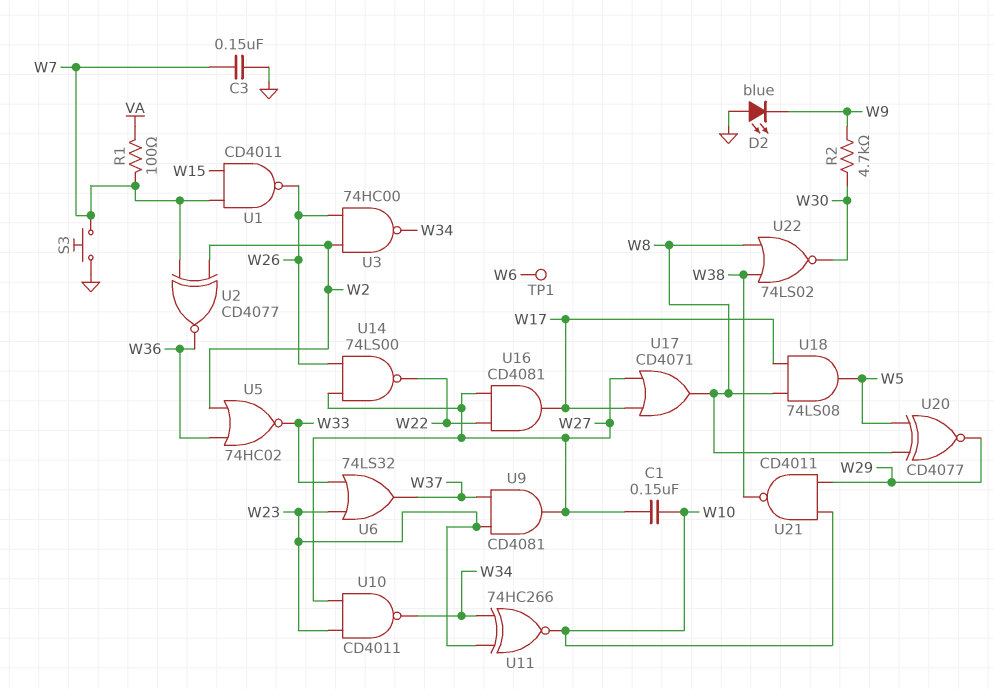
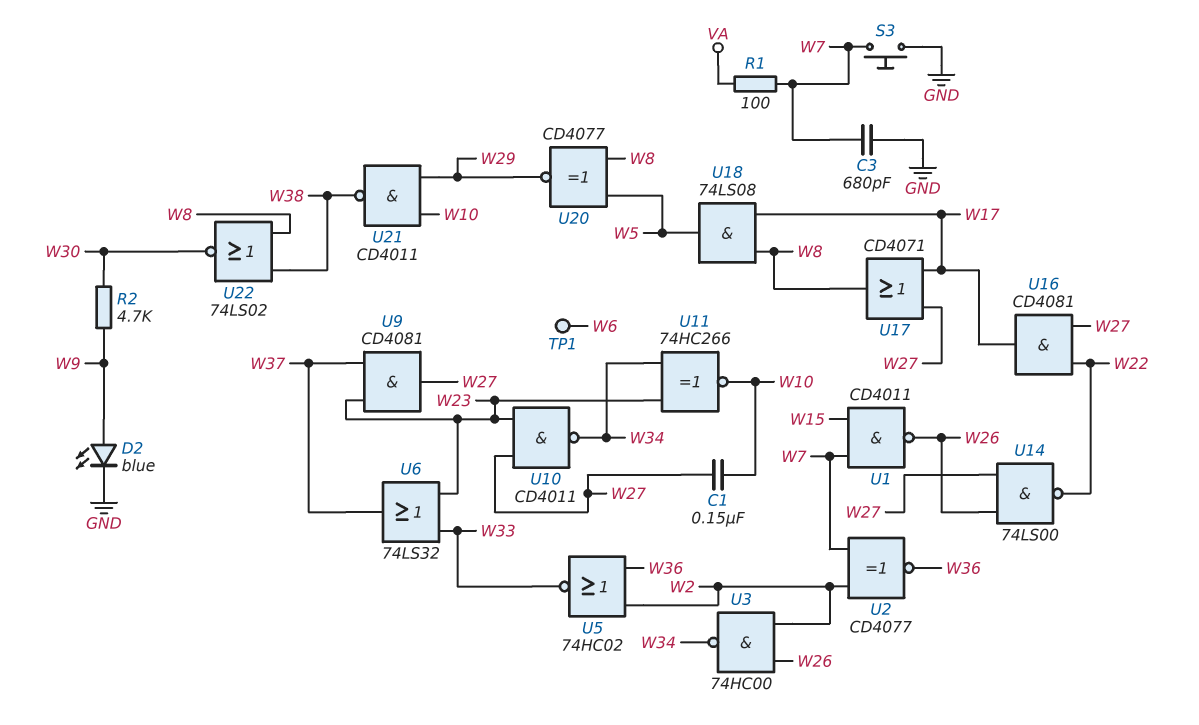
C3: 150nF (GND, W7) -> 680pF (GND, W7)
D2: LED blue (A GND, K W9) -> LED blue (A W9, K GND)

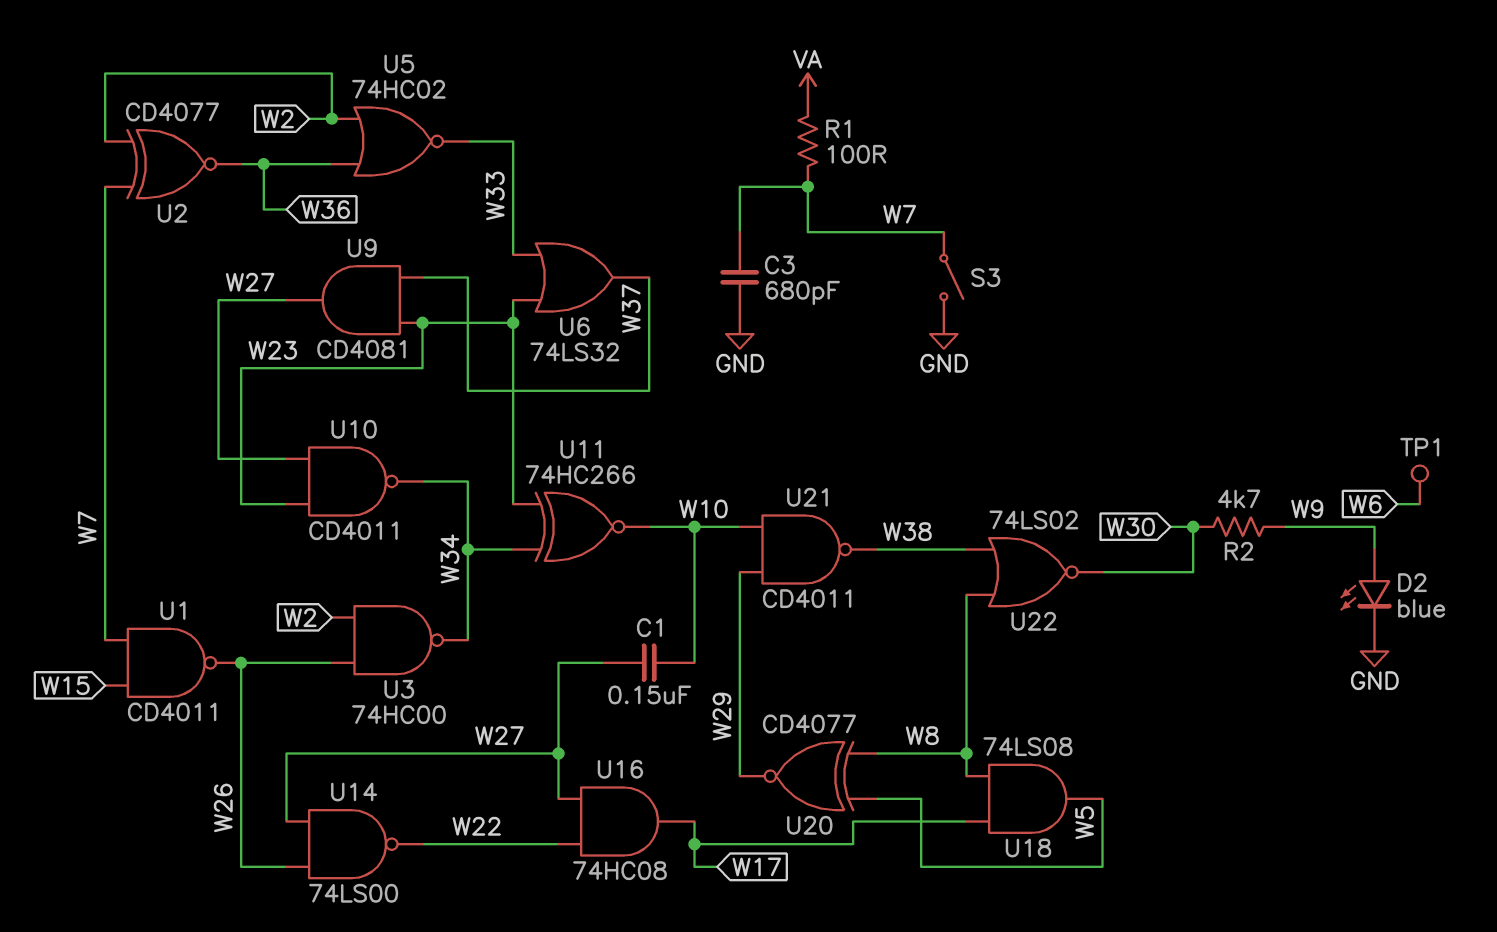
S3: button (GND, W7) -> switch (GND, W7)
U16: AND CD4081 (in W22, in W27, out W17) -> AND 74HC08 (in W22, in W27, out W17)
U17: OR CD4071 (in W17, in W27, out W8) -> none

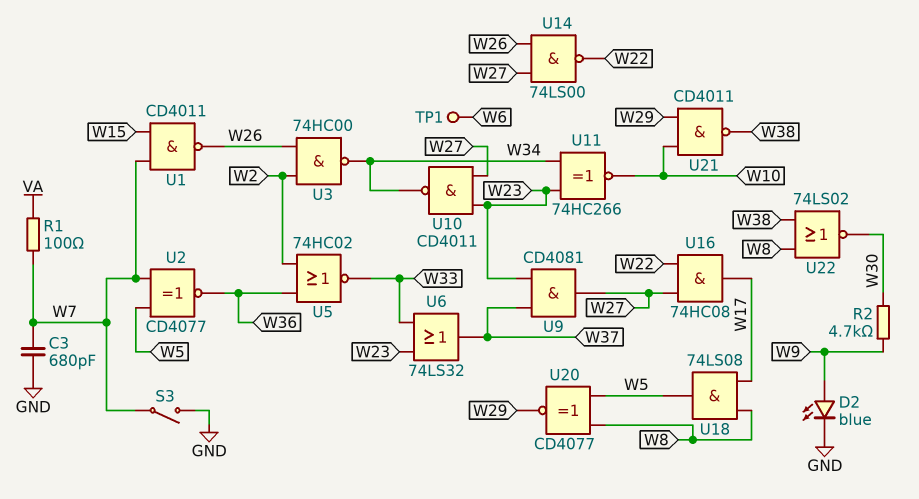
C1: 150nF (W10, W27) -> none
U2: XNOR CD4077 (in W2, in W7, out W36) -> XNOR CD4077 (in W5, in W7, out W36)

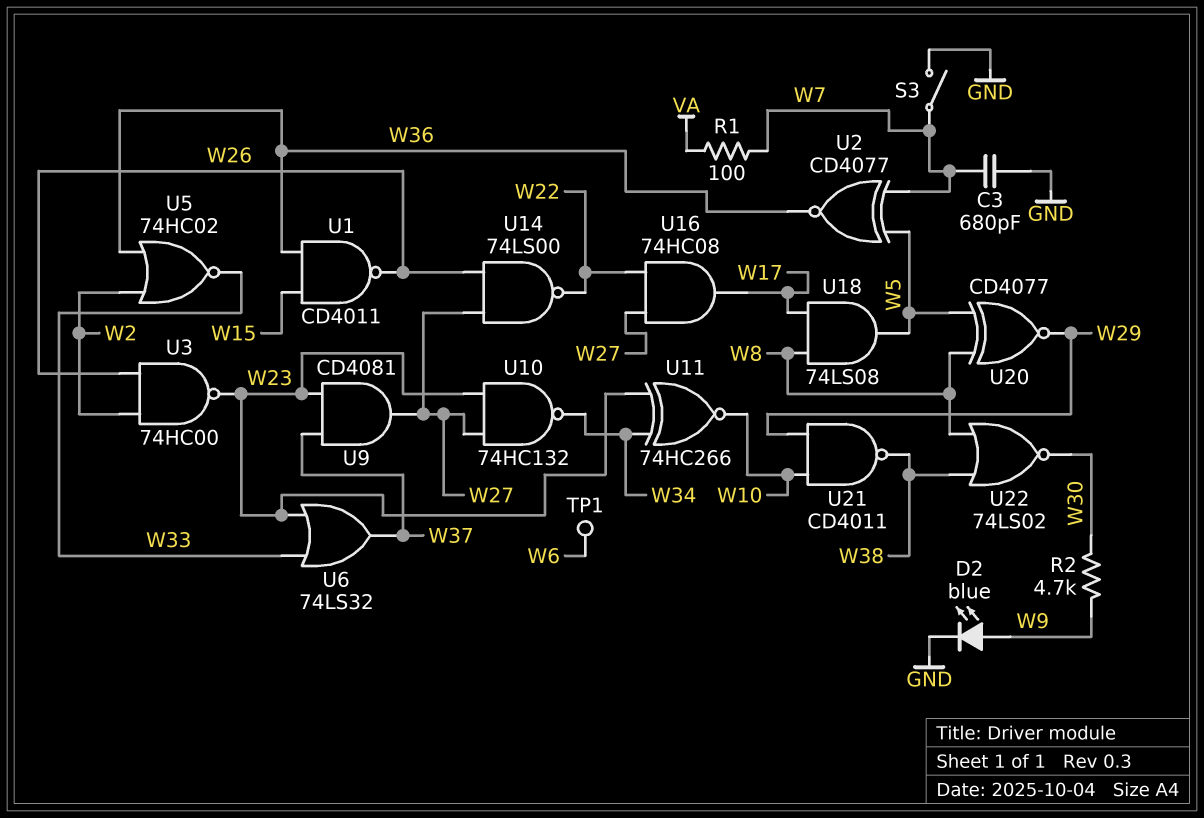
U1: NAND CD4011 (in W7, in W15, out W26) -> NAND CD4011 (in W15, in W36, out W26)
U3: NAND 74HC00 (in W2, in W26, out W34) -> NAND 74HC00 (in W2, in W26, out W23)
U10: NAND CD4011 (in W23, in W27, out W34) -> NAND 74HC132 (in W23, in W27, out W34)

